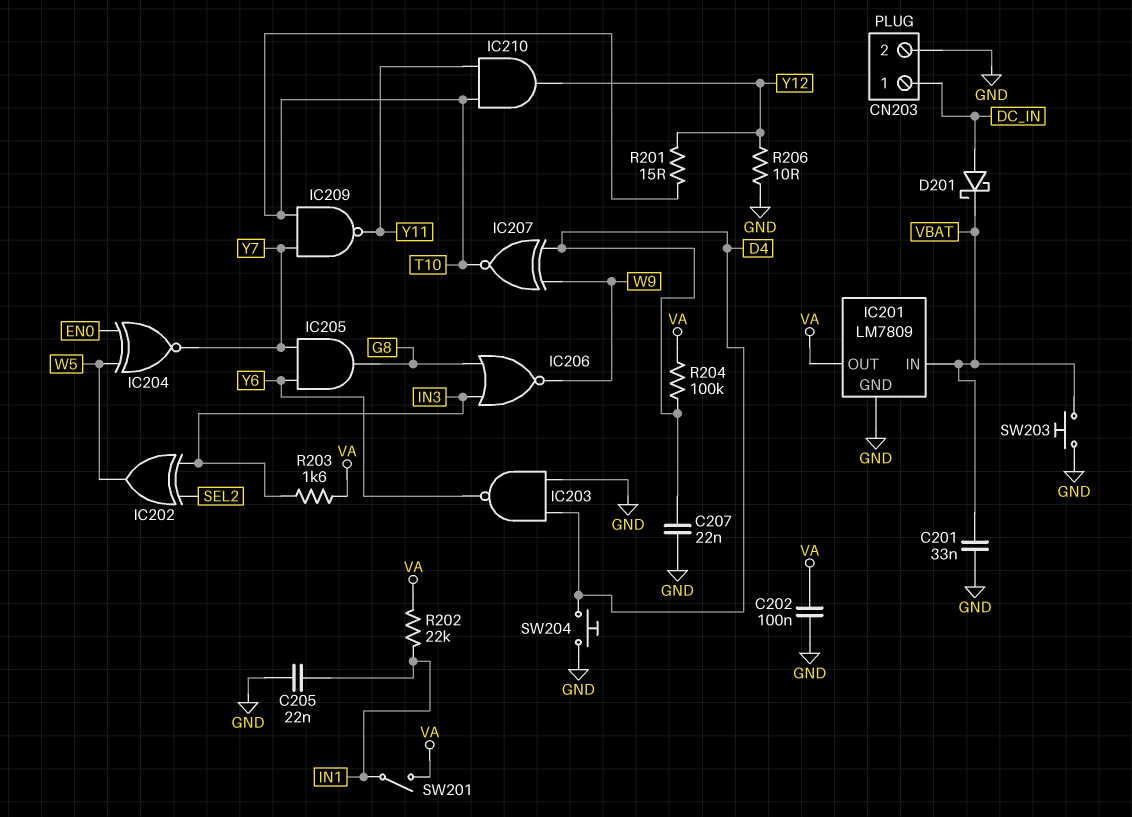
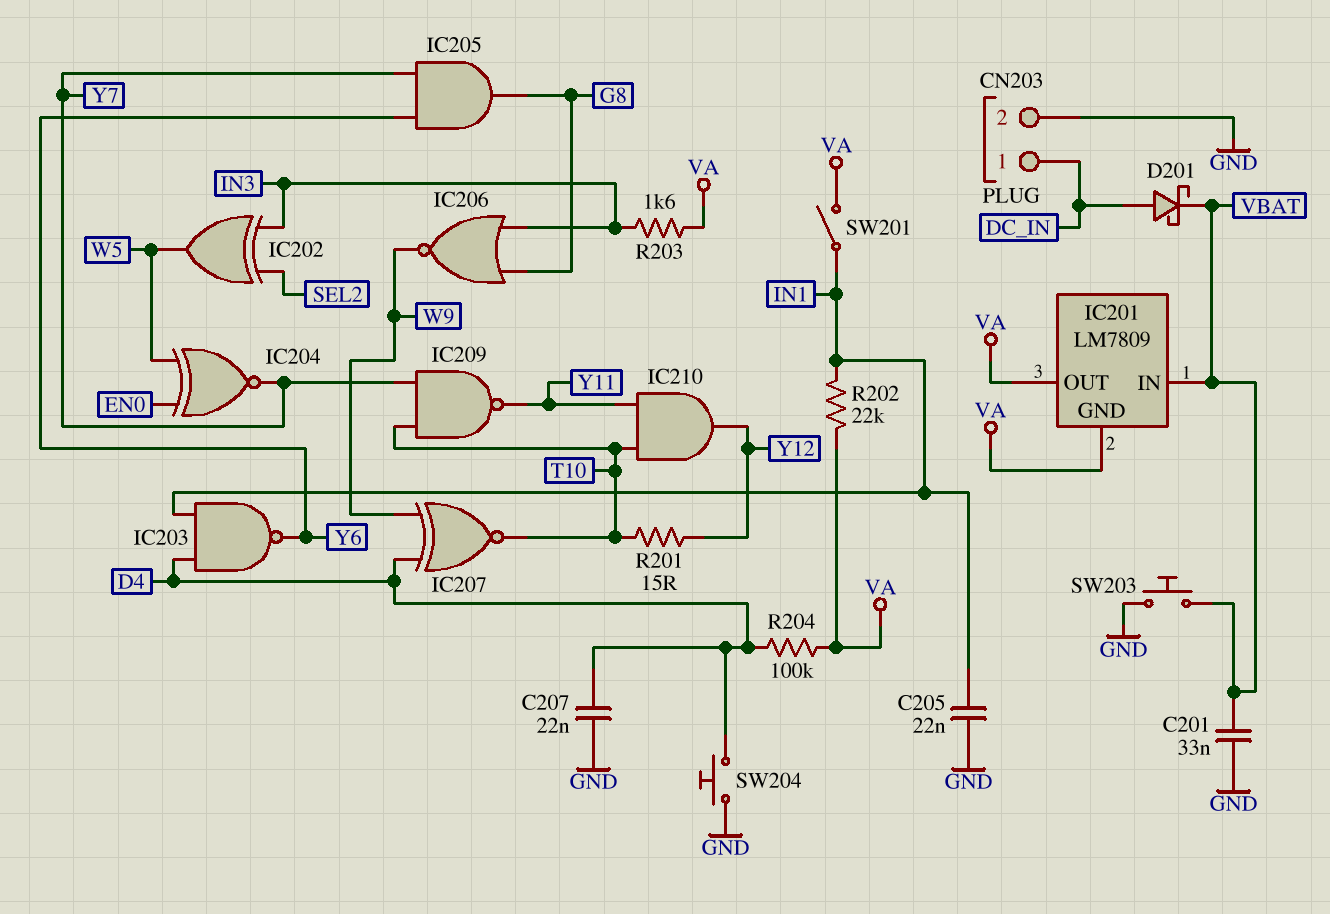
C202: 100nF (GND, VA) -> none
IC201 pin GND: GND -> VA
IC203: NAND (in D4, in GND, out Y6) -> NAND (in D4, in IN1, out Y6)
R206: 10 (GND, Y12) -> none

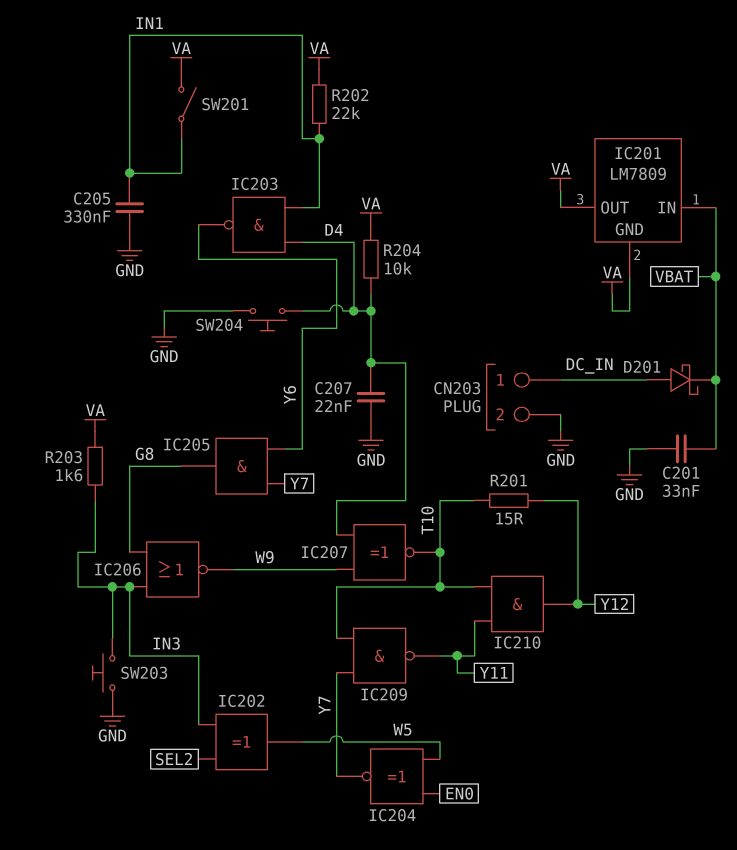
C205: 22nF (GND, IN1) -> 330nF (GND, IN1)
R204: 100k (D4, VA) -> 10k (D4, VA)
SW203: button (GND, VBAT) -> button (GND, IN3)

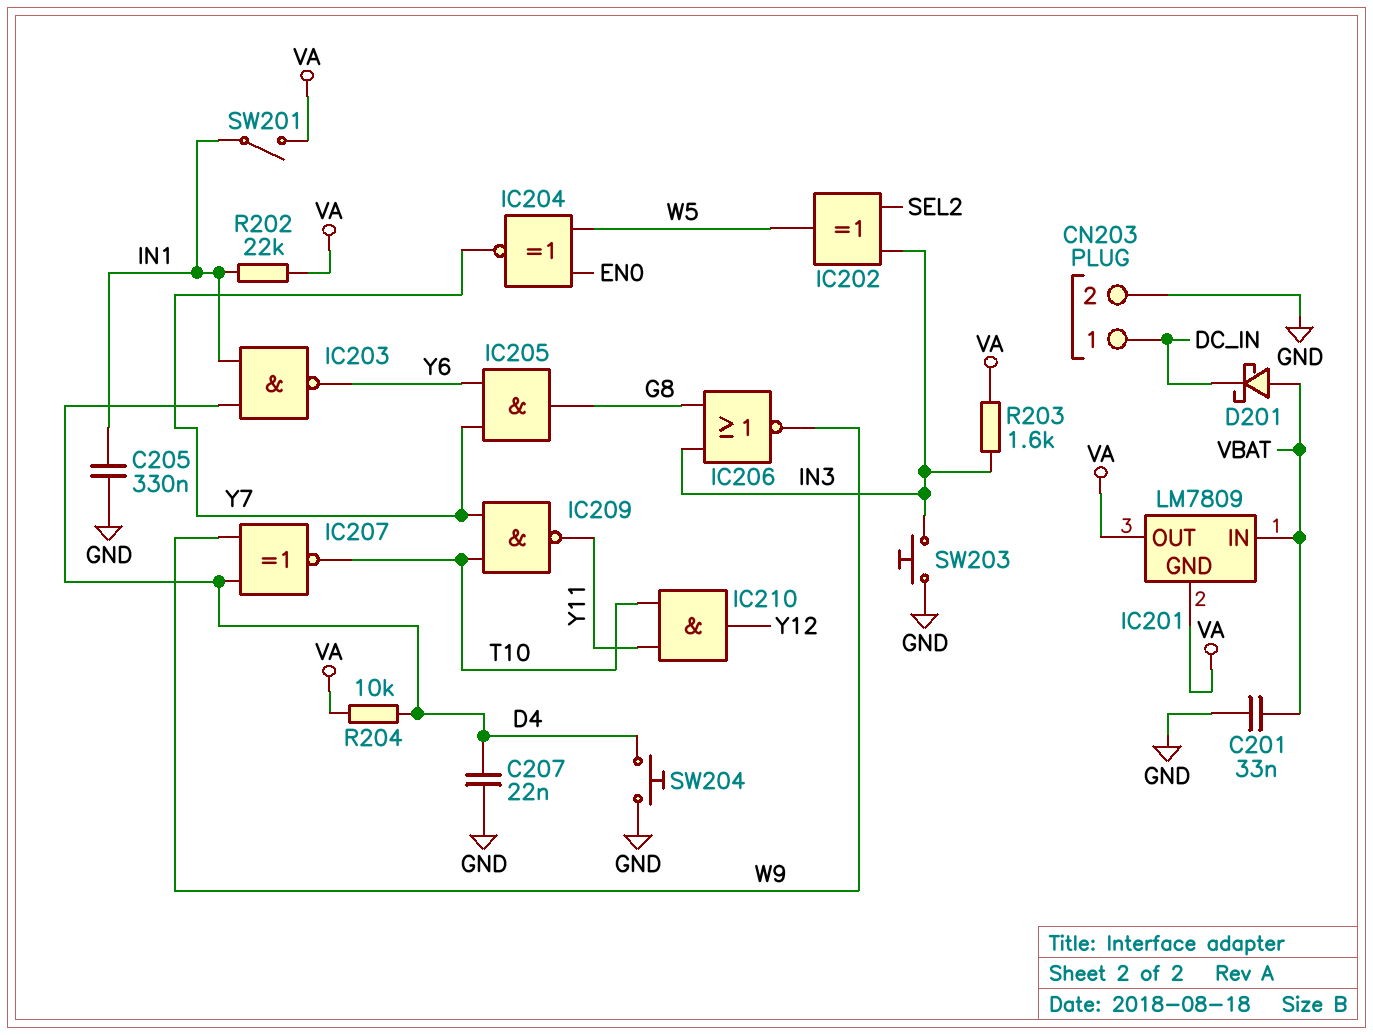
D201: schottky (A DC_IN, K VBAT) -> schottky (A VBAT, K DC_IN)
R201: 15 (T10, Y12) -> none

